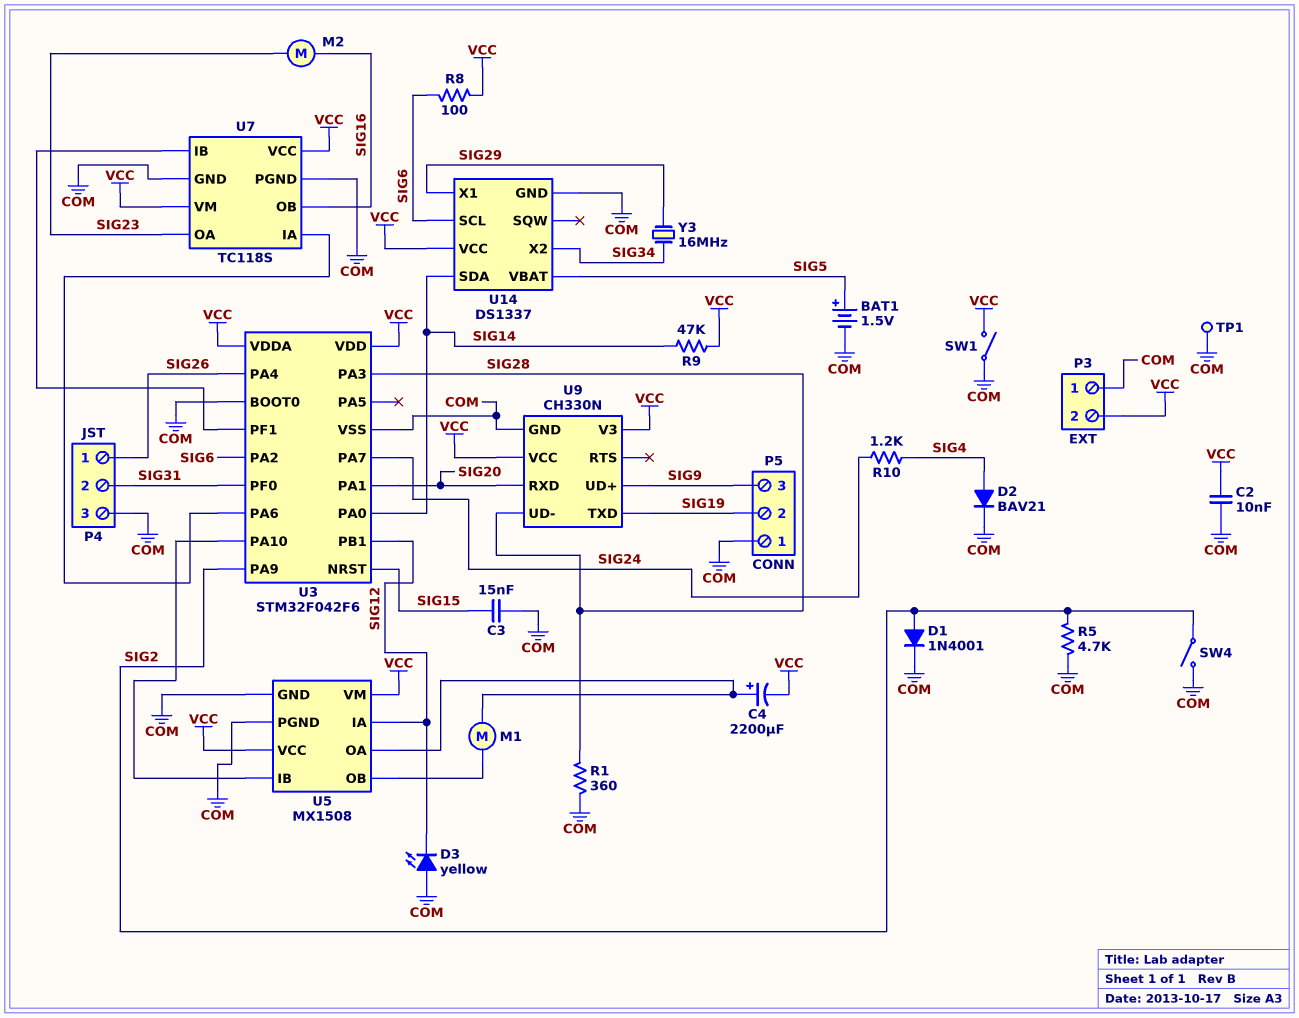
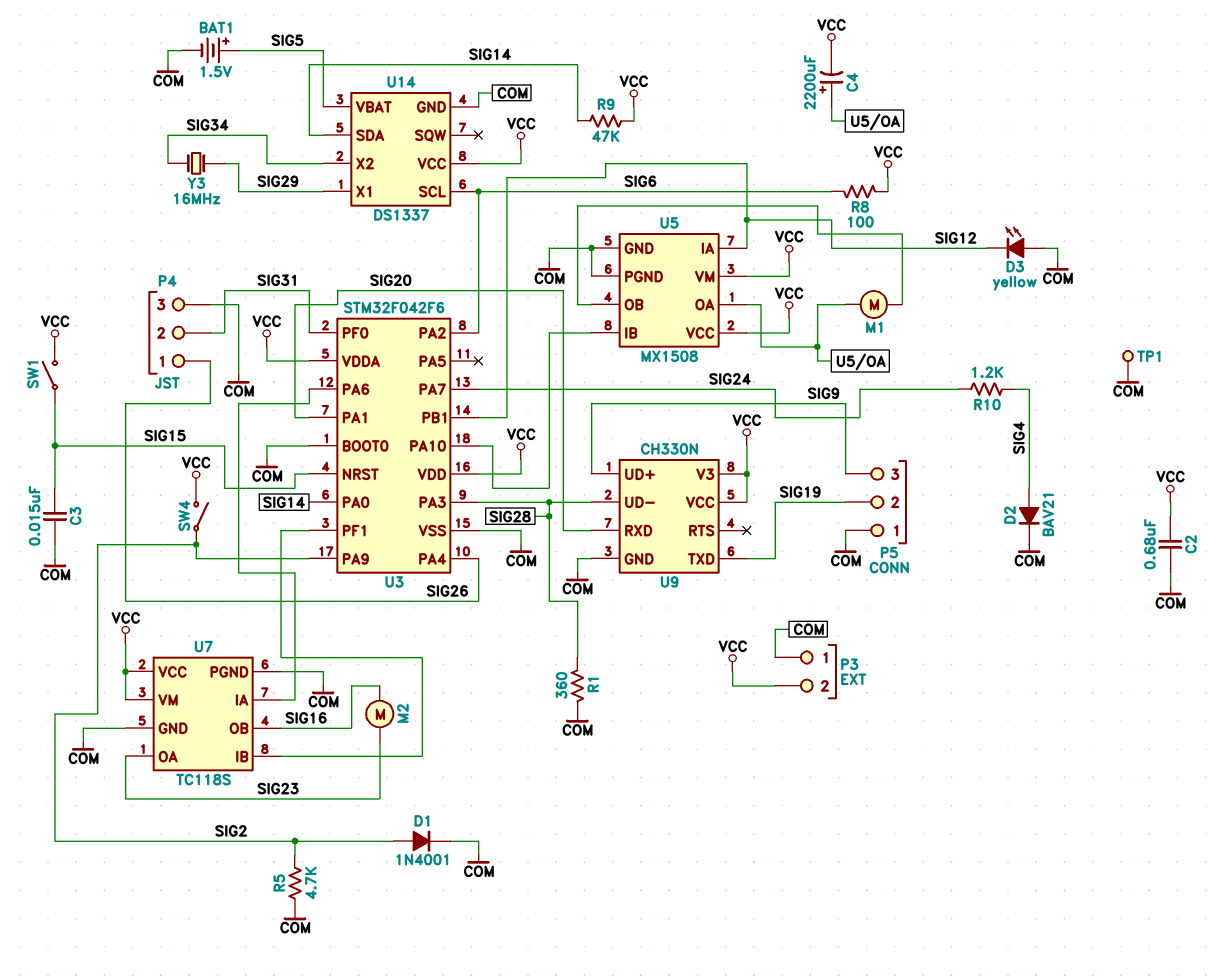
C2: 10nF (COM, VCC) -> 680nF (COM, VCC)
SW1: switch (COM, VCC) -> switch (SIG15, VCC)
SW4: switch (COM, SIG2) -> switch (SIG2, VCC)

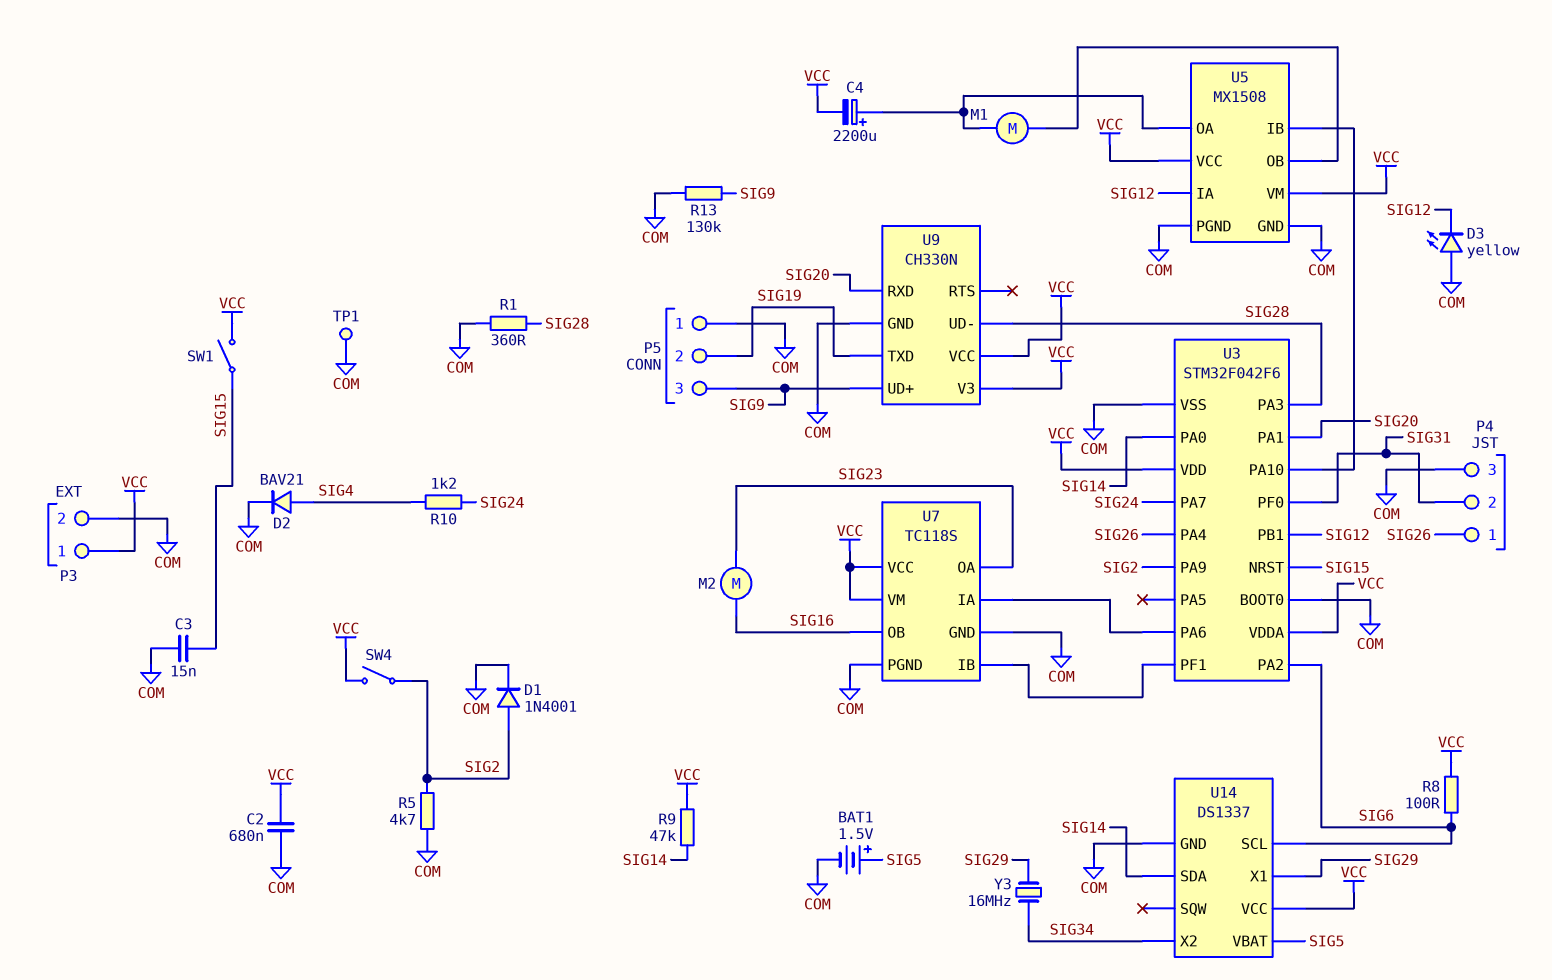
P3 pin 1: COM -> VCC
P3 pin 2: VCC -> COM
R13: none -> 130k (COM, SIG9)

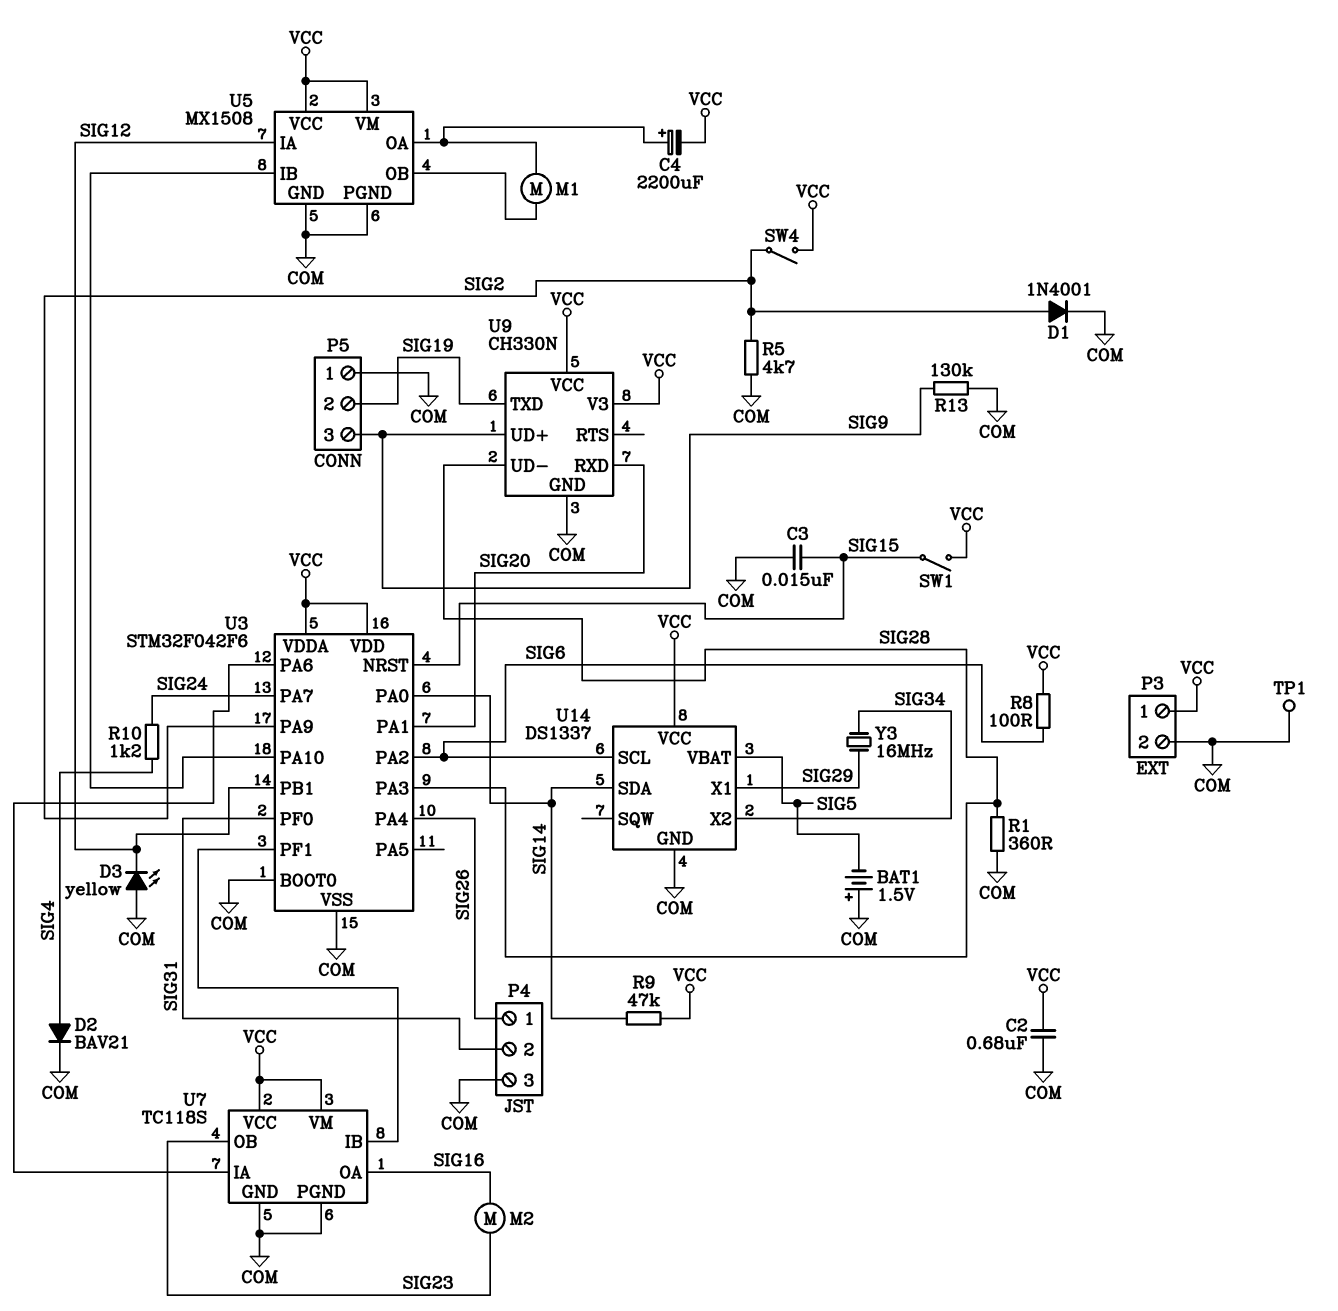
BAT1: 1.5V (plus SIG5, minus COM) -> 1.5V (plus COM, minus SIG5)
U7 pin OA: SIG23 -> SIG16
U7 pin OB: SIG16 -> SIG23

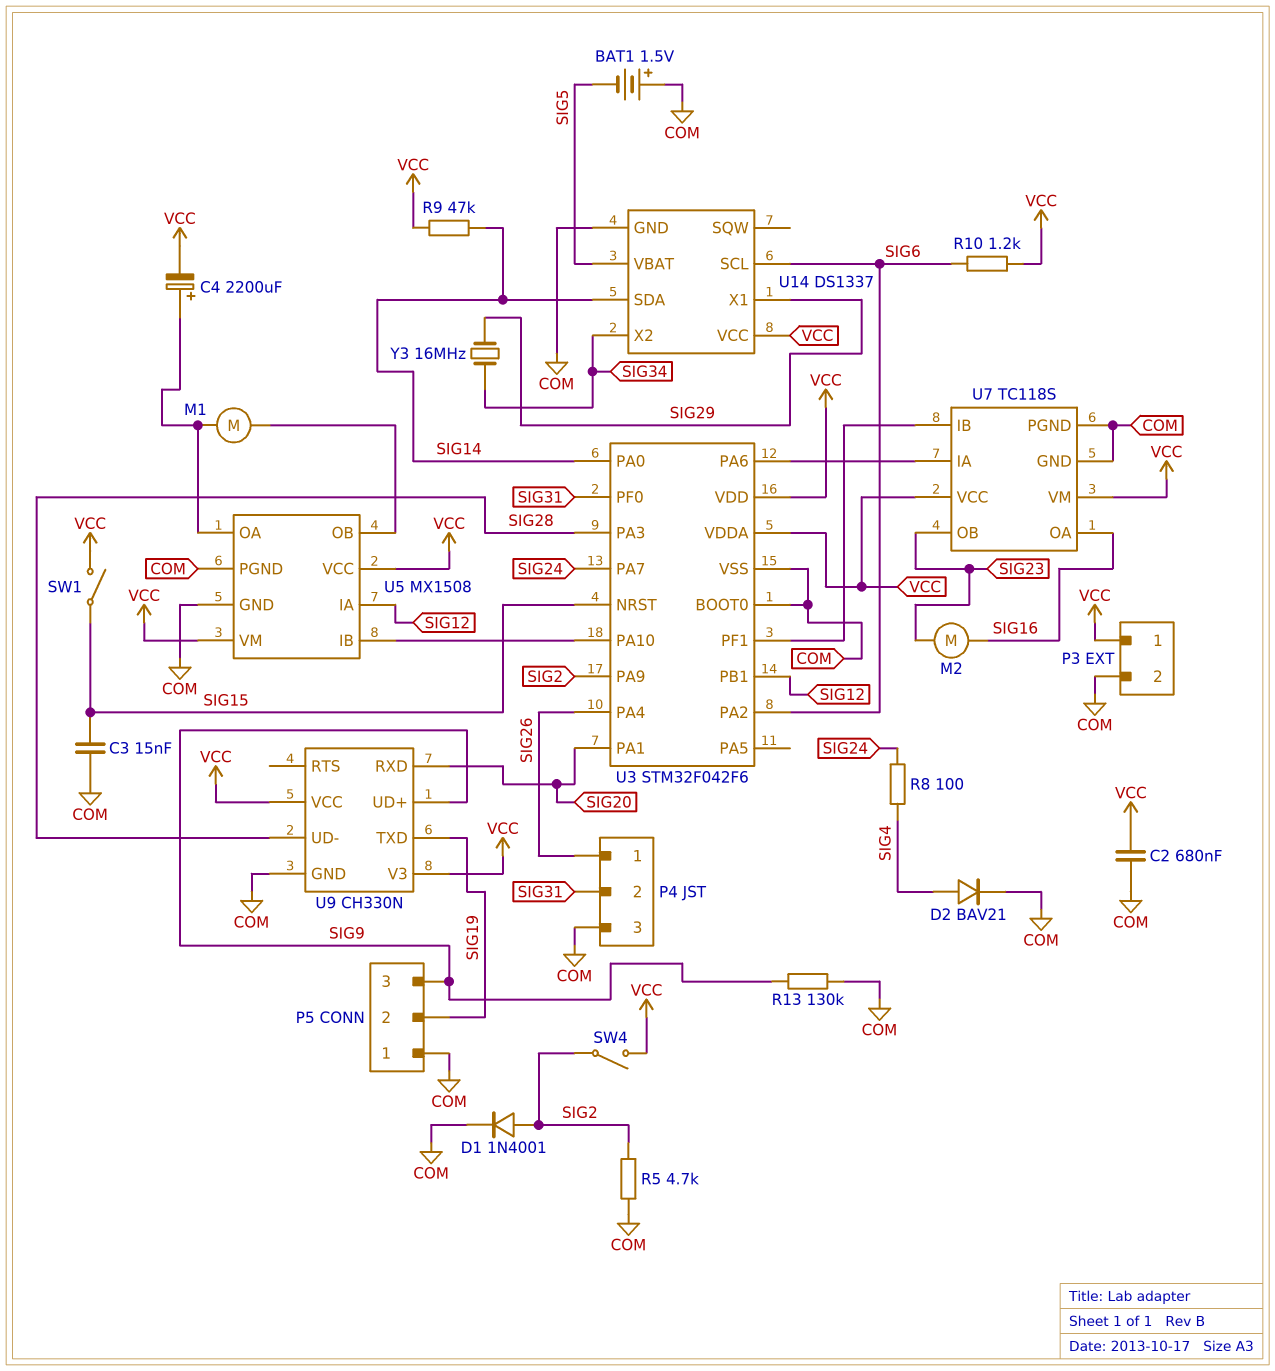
D3: LED yellow (A COM, K SIG12) -> none
R1: 360 (COM, SIG28) -> none
R8: 100 (SIG6, VCC) -> 100 (SIG4, SIG24)
R10: 1.2k (SIG4, SIG24) -> 1.2k (SIG6, VCC)
TP1: test point (COM) -> none

